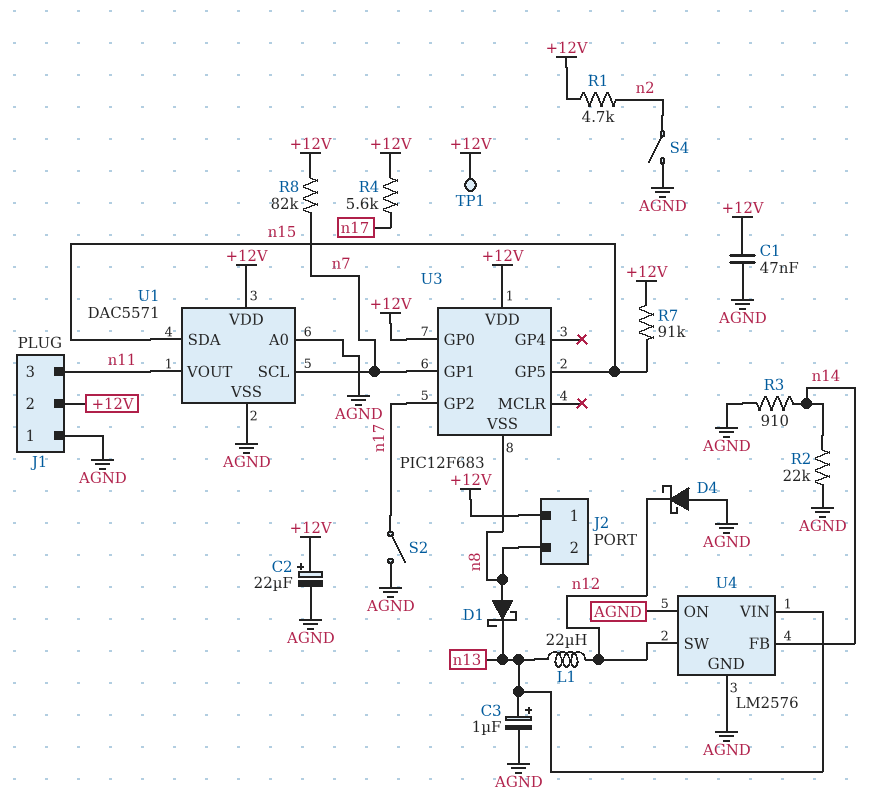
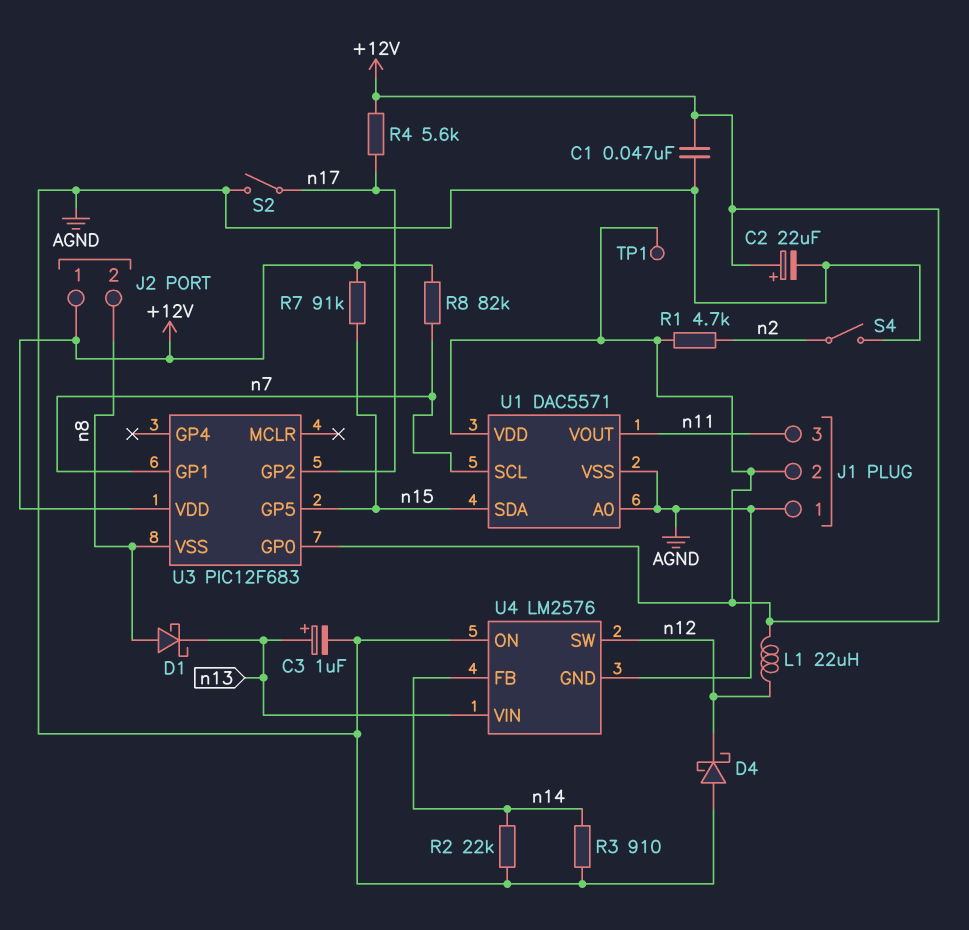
L1: 22uH (n12, n13) -> 22uH (+12V, n12)

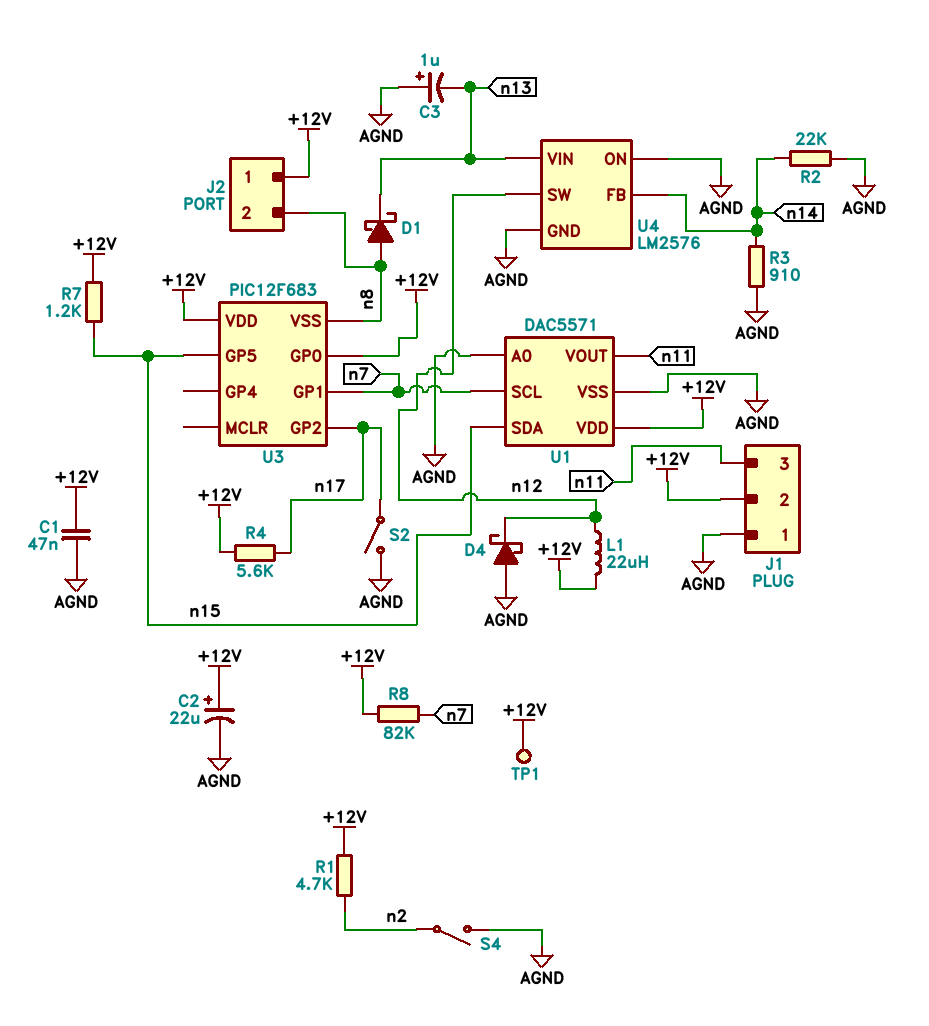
C3: 1uF (plus n13, minus AGND) -> 1uF (plus AGND, minus n13)
R7: 91k (+12V, n15) -> 1.2k (+12V, n15)

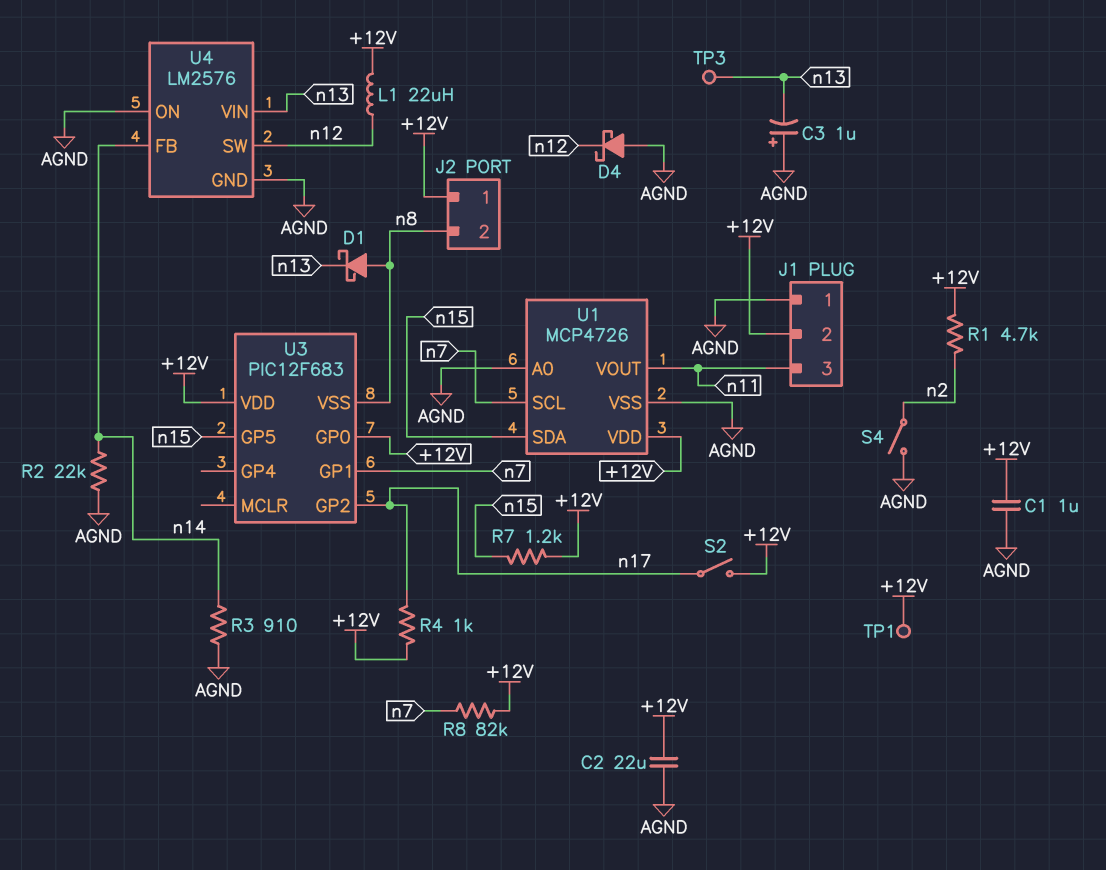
C1: 47nF (+12V, AGND) -> 1uF (+12V, AGND)
C2: 22uF (plus +12V, minus AGND) -> 22uF (+12V, AGND)
R4: 5.6k (+12V, n17) -> 1k (+12V, n17)
S2: switch (AGND, n17) -> switch (+12V, n17)
TP3: none -> test point (n13)
U1: DAC5571 -> MCP4726

